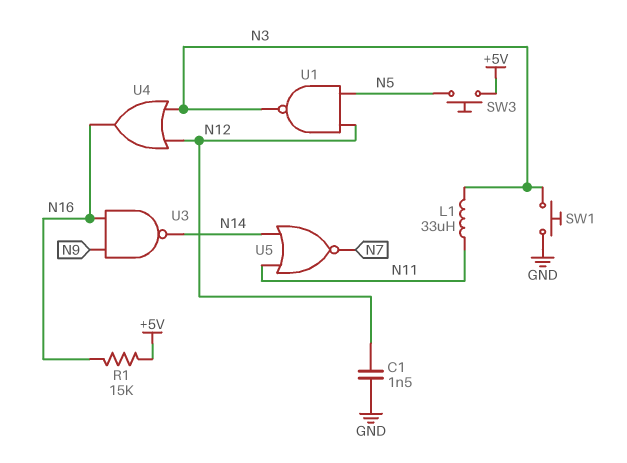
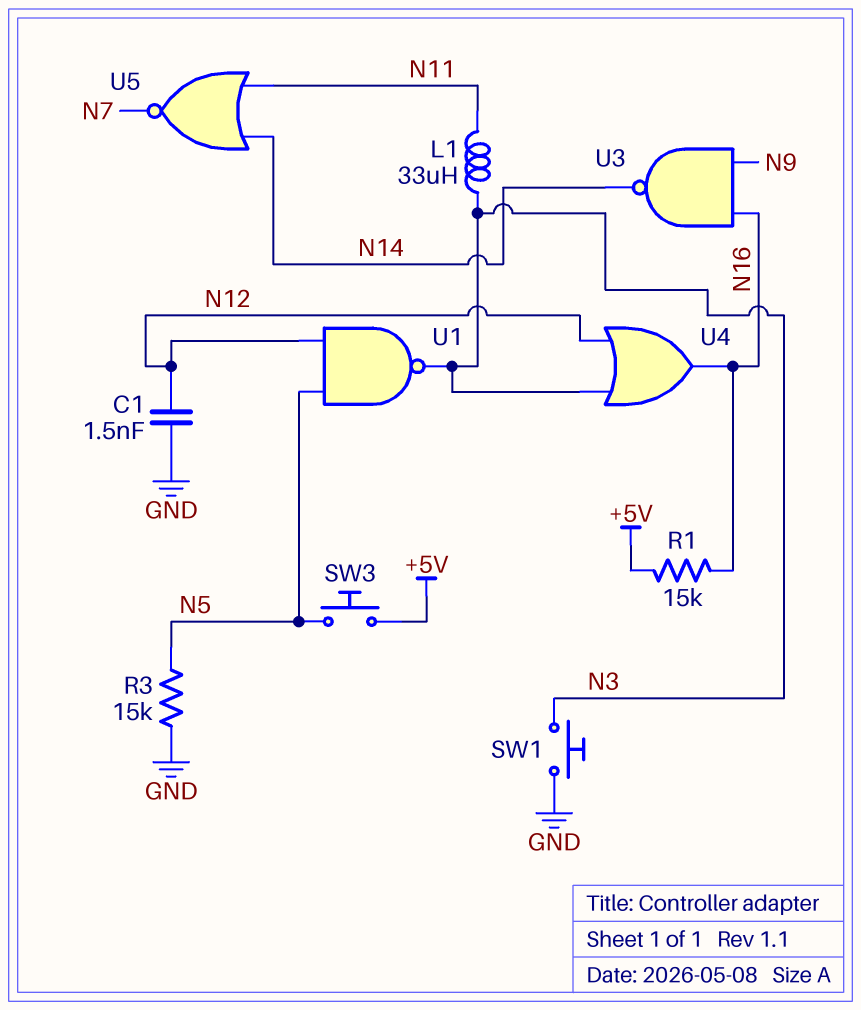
R3: none -> 15k (GND, N5)

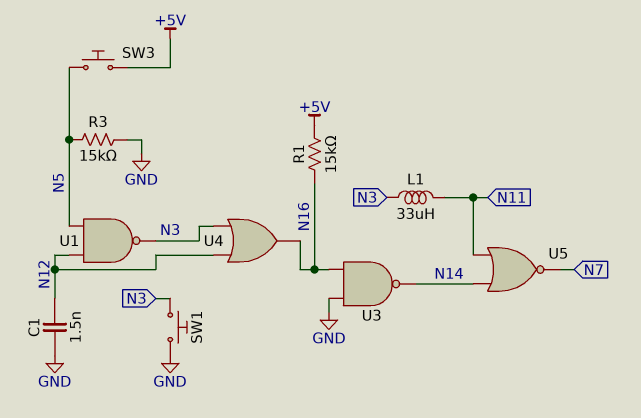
U3: NAND (in N9, in N16, out N14) -> NAND (in GND, in N16, out N14)

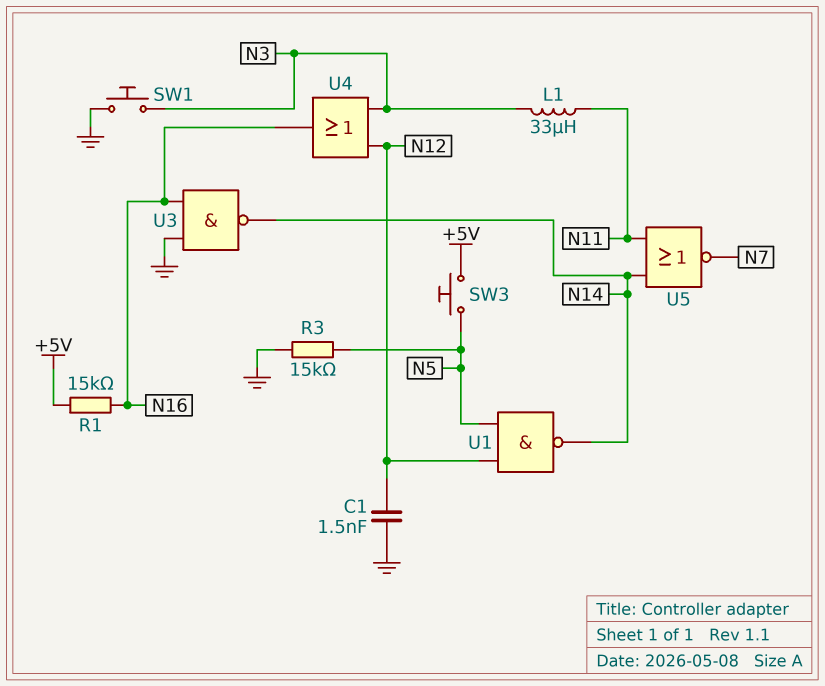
U1: NAND (in N5, in N12, out N3) -> NAND (in N5, in N12, out N14)

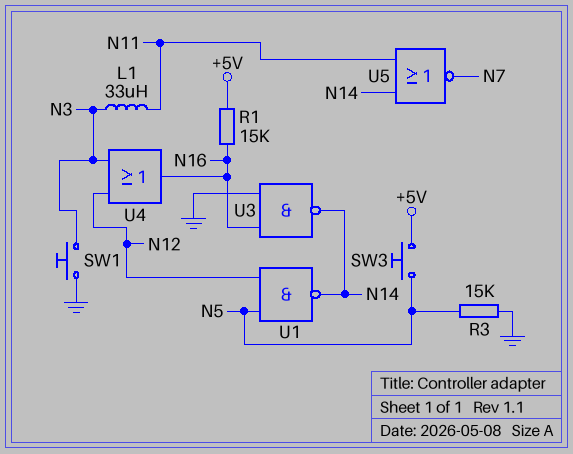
C1: 1.5nF (GND, N12) -> none

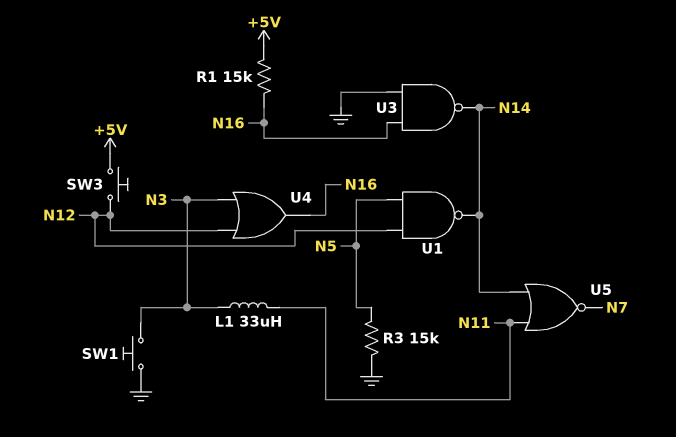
SW3: button (+5V, N5) -> button (+5V, N12)

